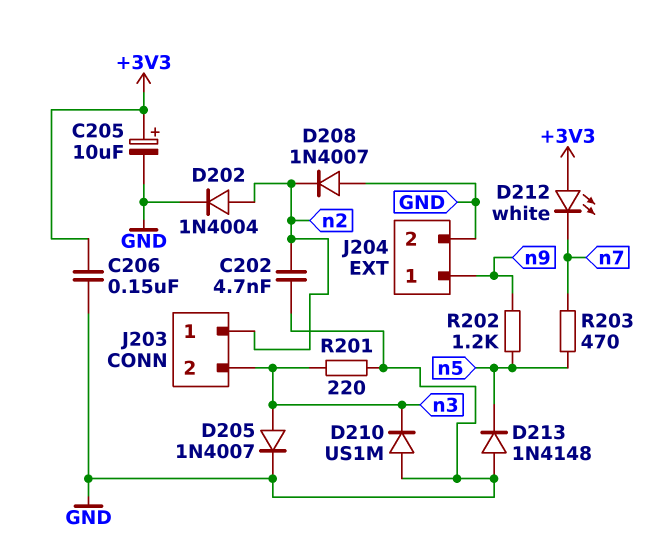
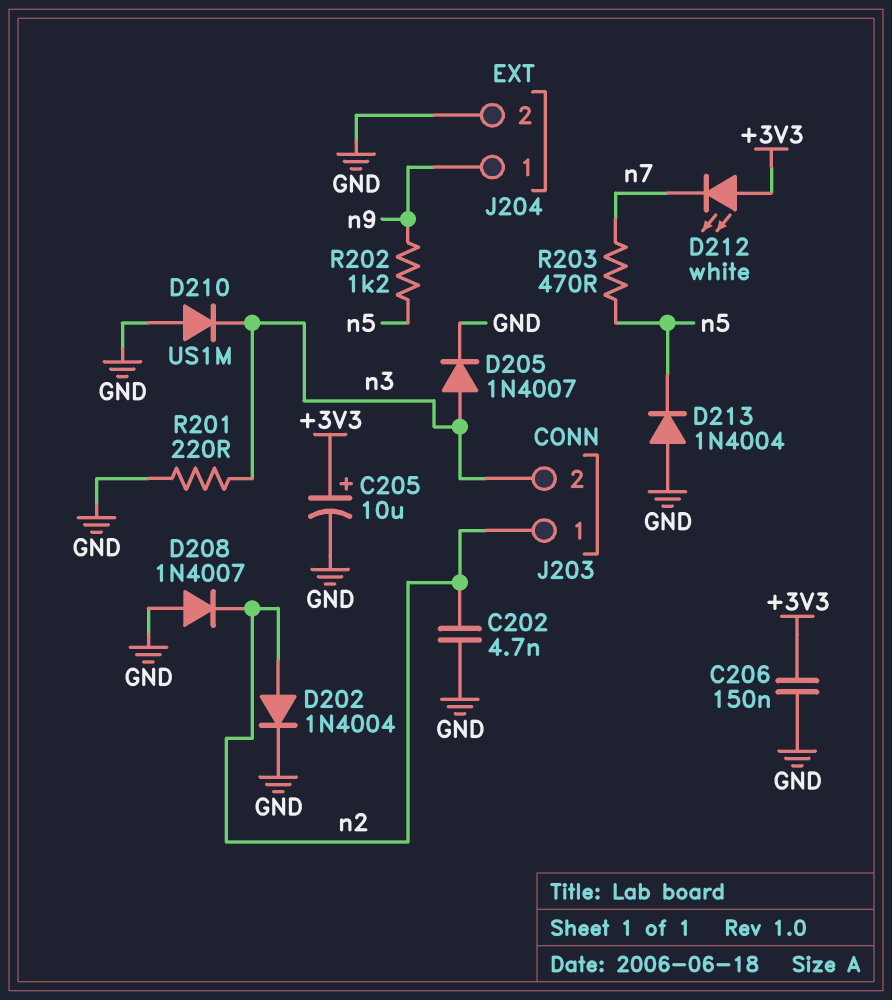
D213: diode 1N4148 (A GND, K n5) -> diode 1N4004 (A GND, K n5)

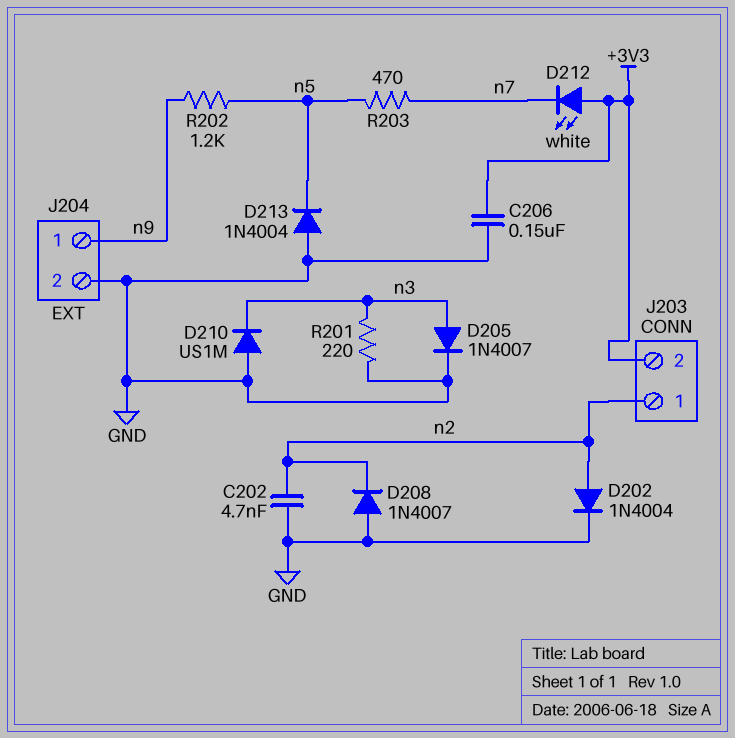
C205: 10uF (plus +3V3, minus GND) -> none
J203 pin 2: n3 -> +3V3

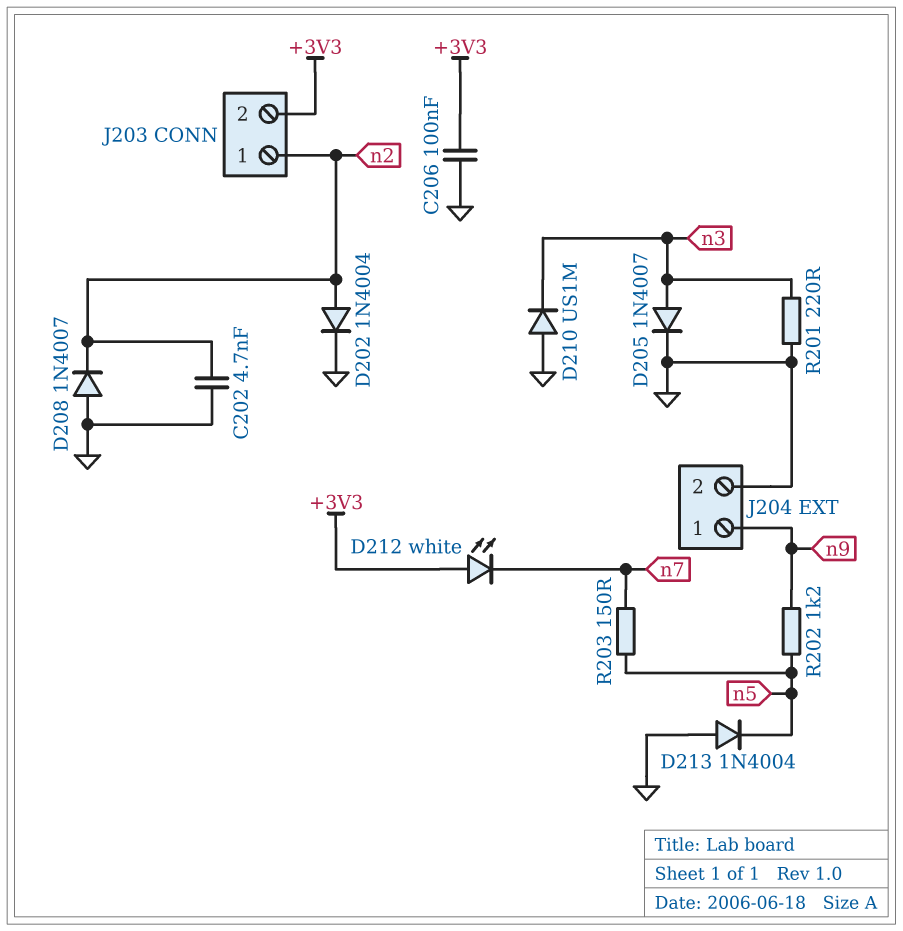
C206: 150nF (+3V3, GND) -> 100nF (+3V3, GND)
R203: 470 (n5, n7) -> 150 (n5, n7)

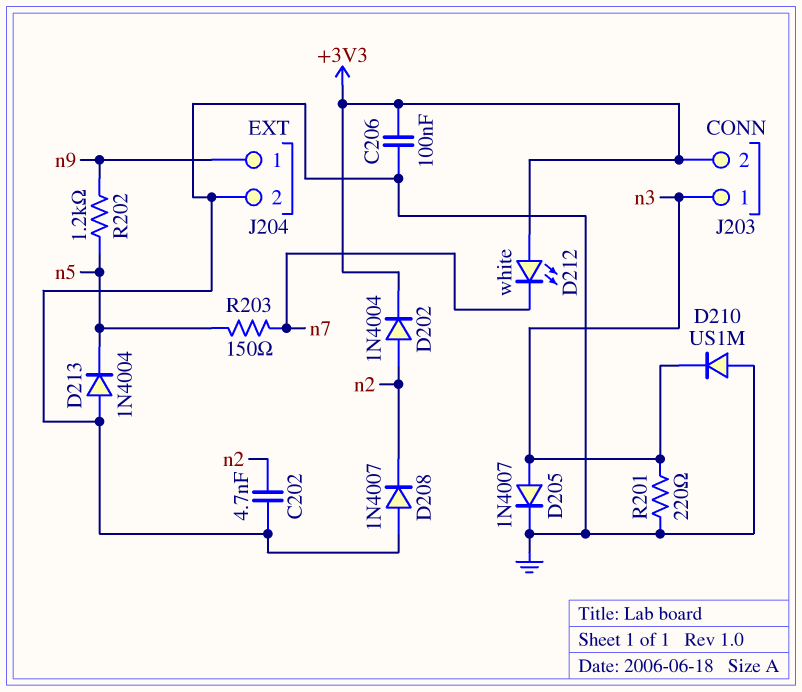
D202: diode 1N4004 (A n2, K GND) -> diode 1N4004 (A n2, K +3V3)
J203 pin 1: n2 -> n3

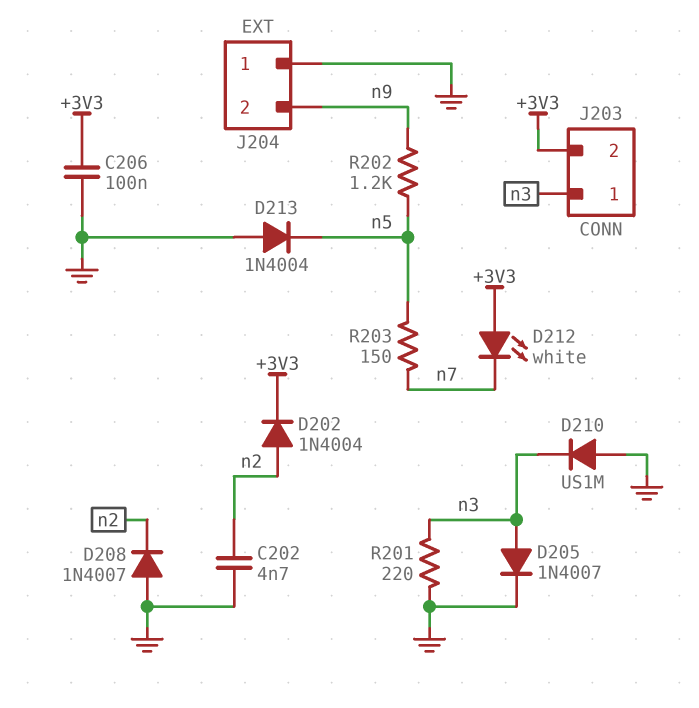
J204 pin 1: n9 -> GND
J204 pin 2: GND -> n9

